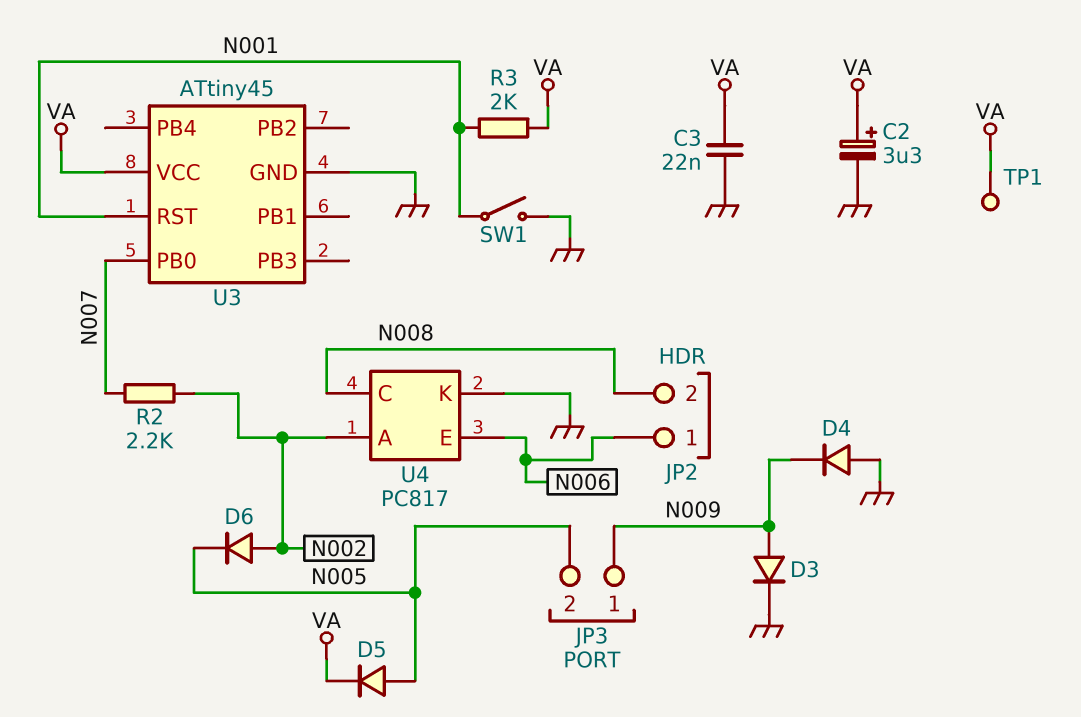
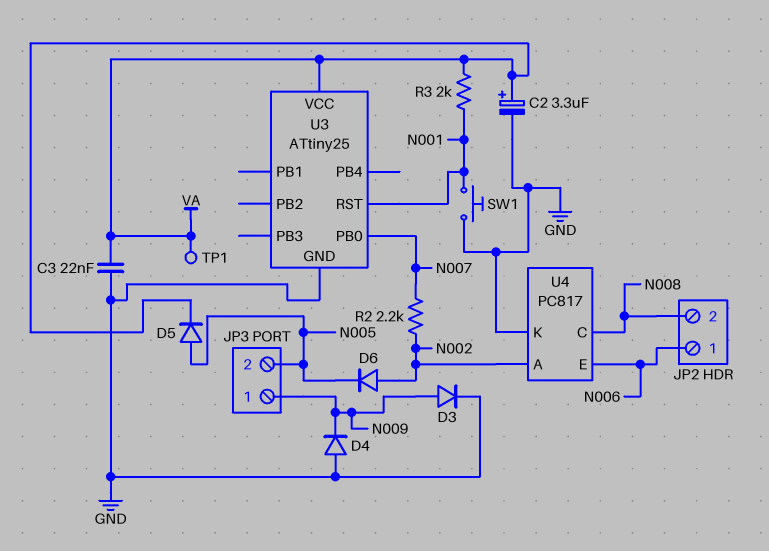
SW1: switch (GND, N001) -> button (GND, N001)
U3: ATtiny45 -> ATtiny25

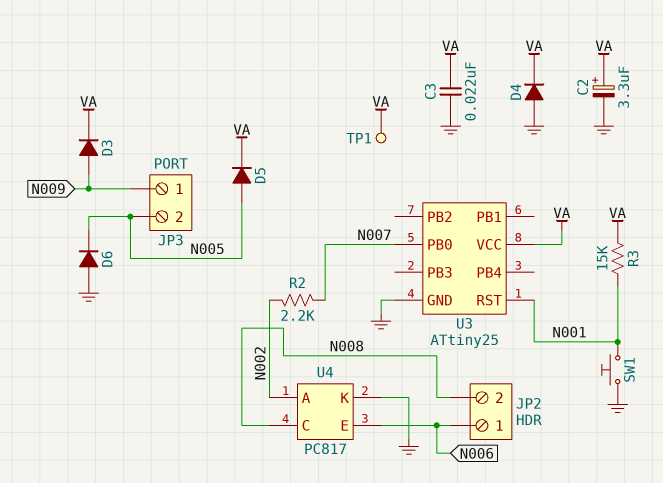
D3: diode (A N009, K GND) -> diode (A N009, K VA)
D4: diode (A GND, K N009) -> diode (A GND, K VA)
D6: diode (A N002, K N005) -> diode (A GND, K N005)
R3: 2k (N001, VA) -> 15k (N001, VA)

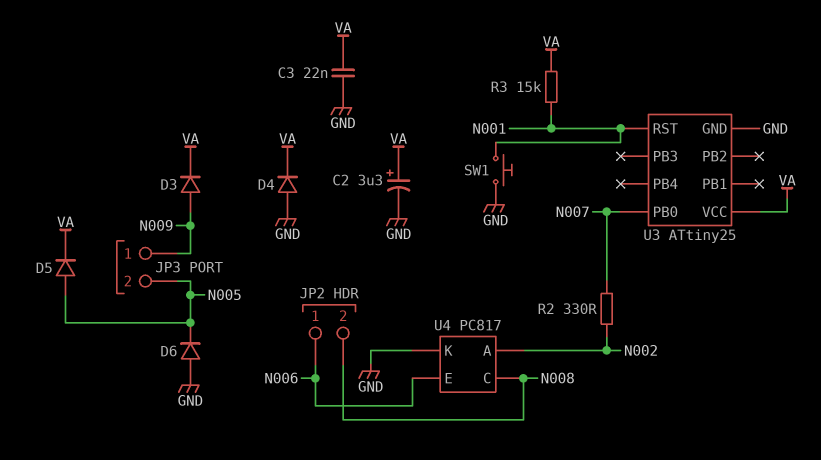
R2: 2.2k (N002, N007) -> 330 (N002, N007)
TP1: test point (VA) -> none

